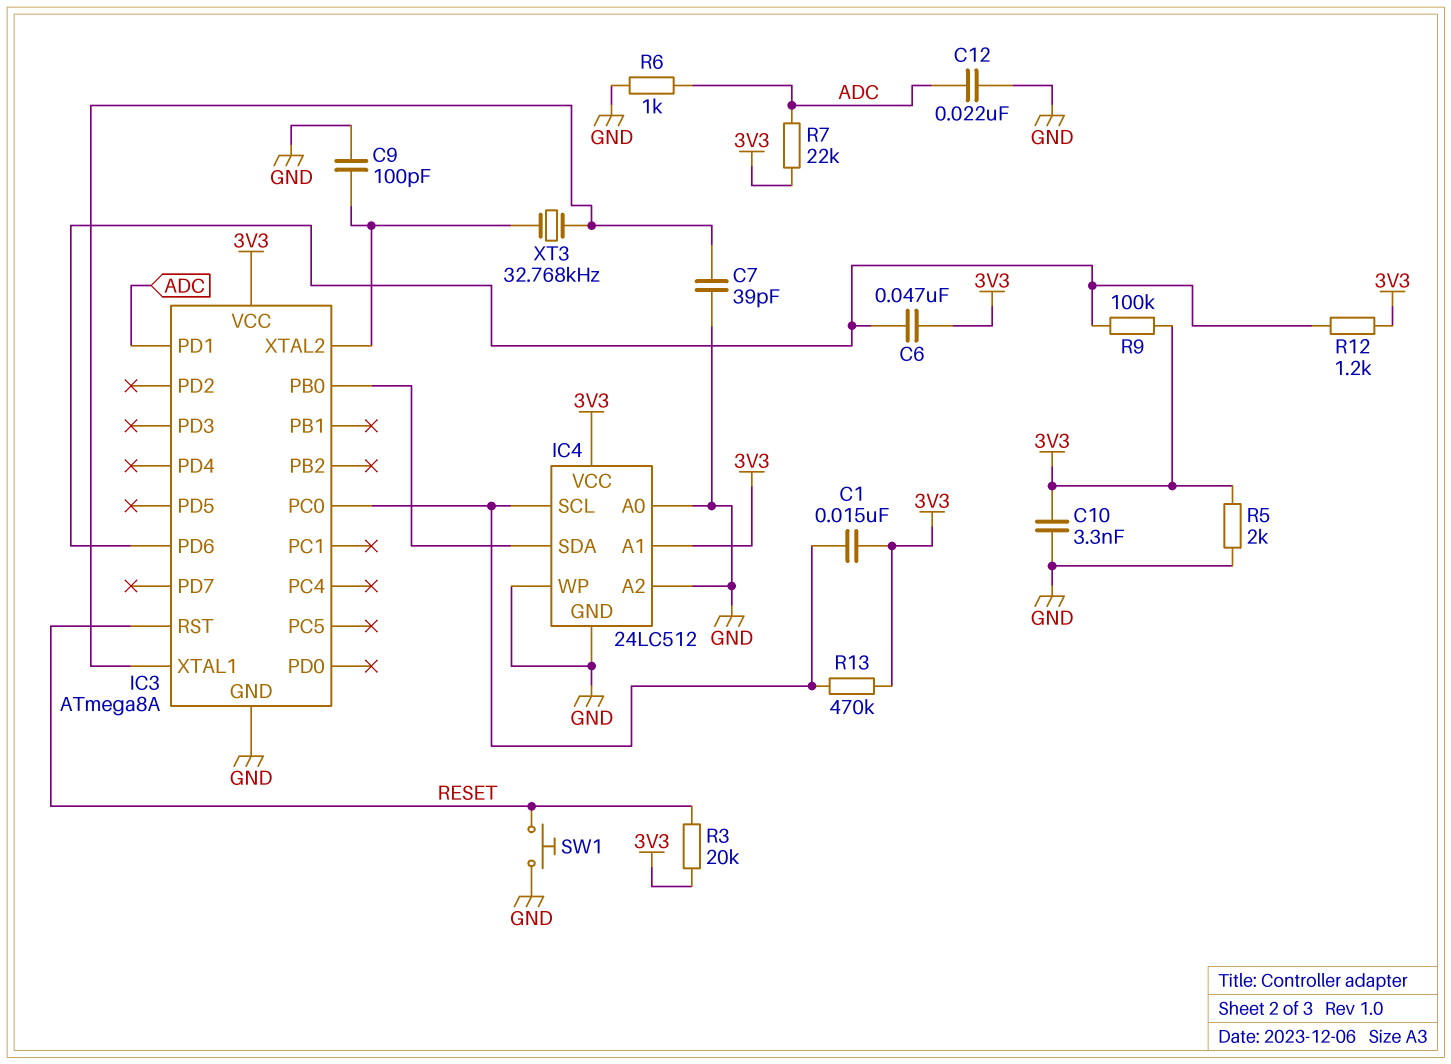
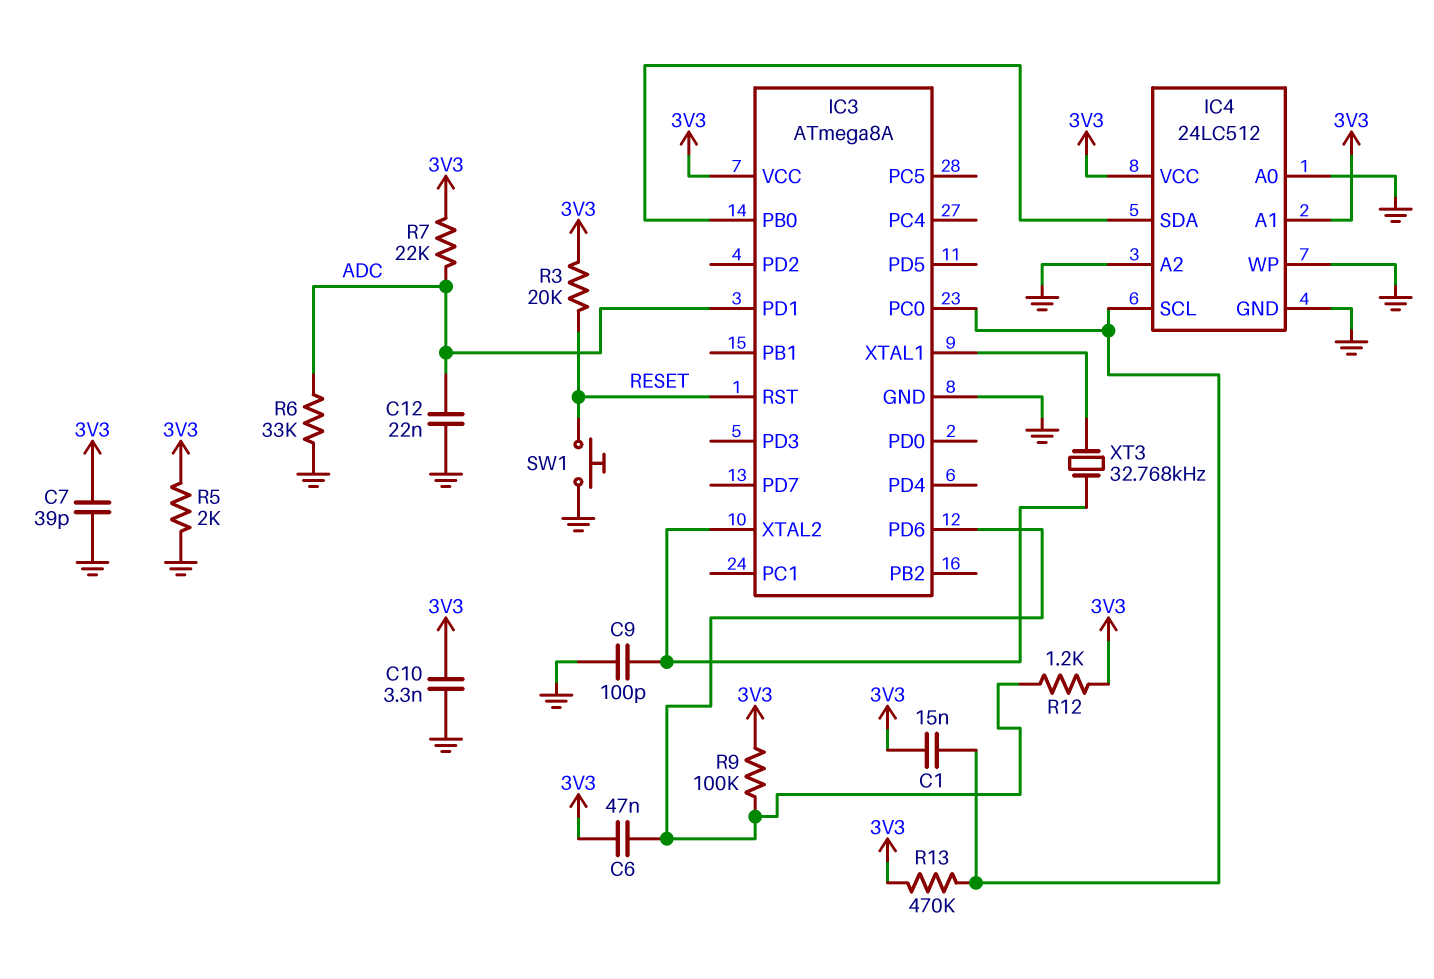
C7: 39pF (GND, IC3/XTAL1) -> 39pF (3V3, GND)
R6: 1k (ADC, GND) -> 33k (ADC, GND)

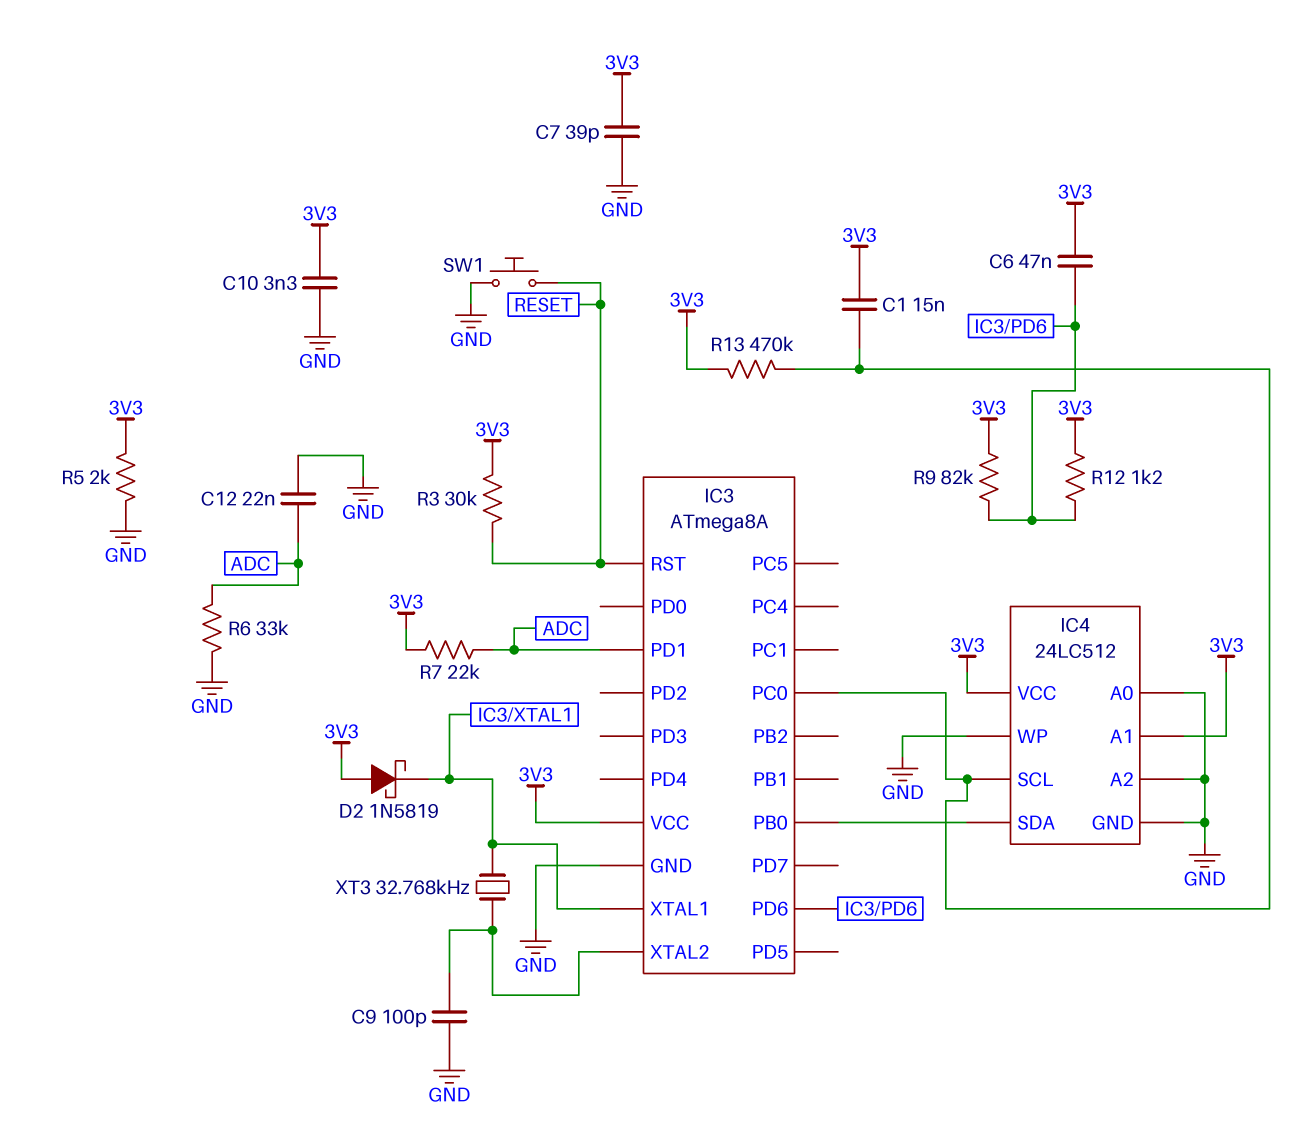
D2: none -> schottky 1N5819 (A 3V3, K IC3/XTAL1)
R3: 20k (3V3, RESET) -> 30k (3V3, RESET)
R9: 100k (3V3, IC3/PD6) -> 82k (3V3, IC3/PD6)

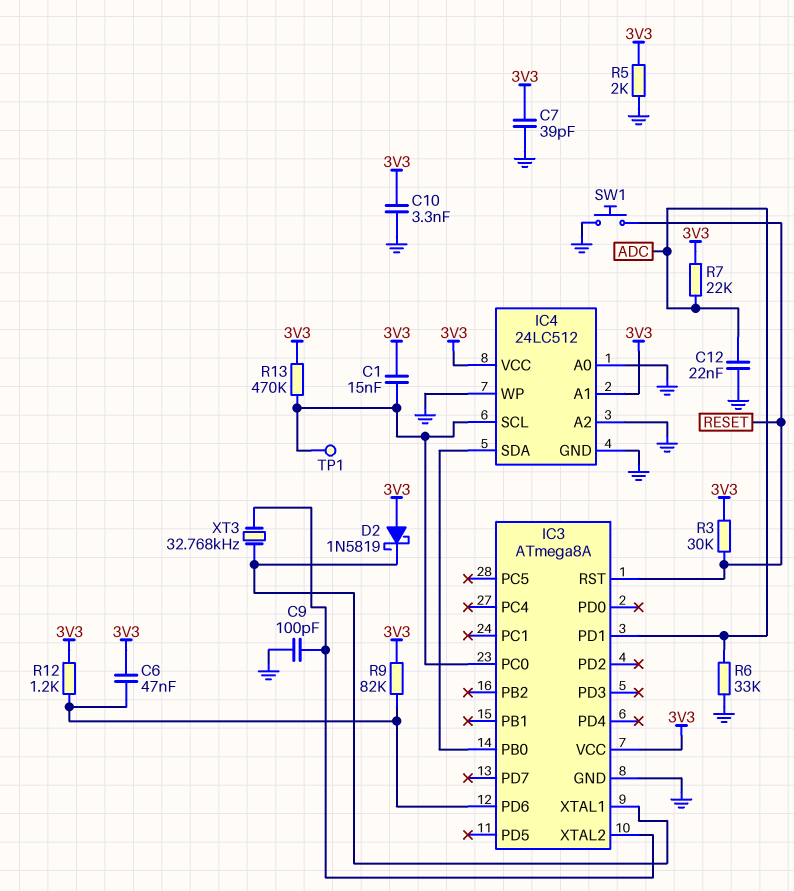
TP1: none -> test point (IC3/PC0)

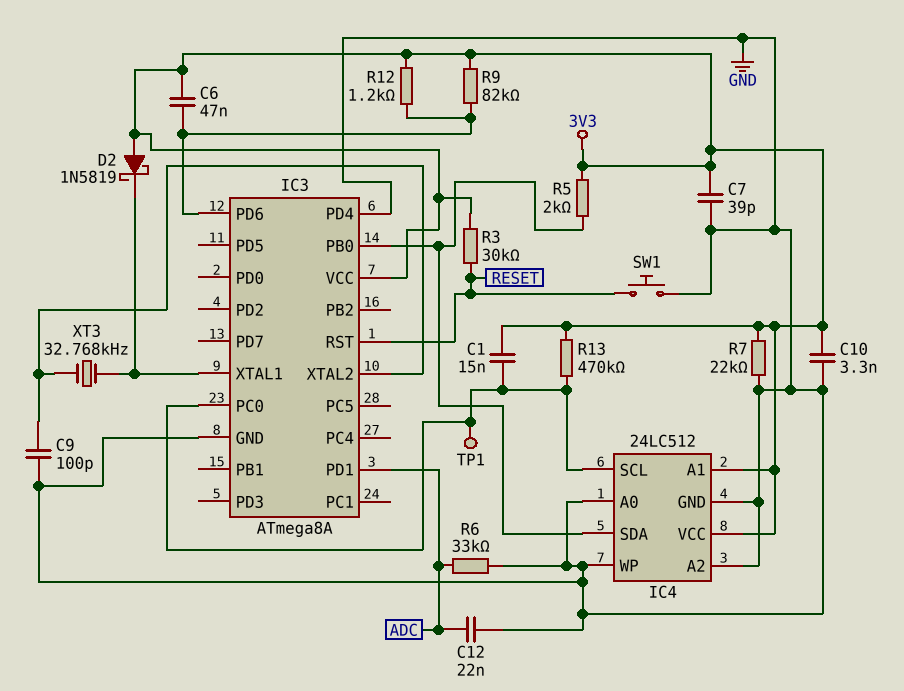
IC3 pin PD4: none -> GND
R5: 2k (3V3, GND) -> 2k (3V3, IC3/PB0)
R7: 22k (3V3, ADC) -> 22k (3V3, GND)

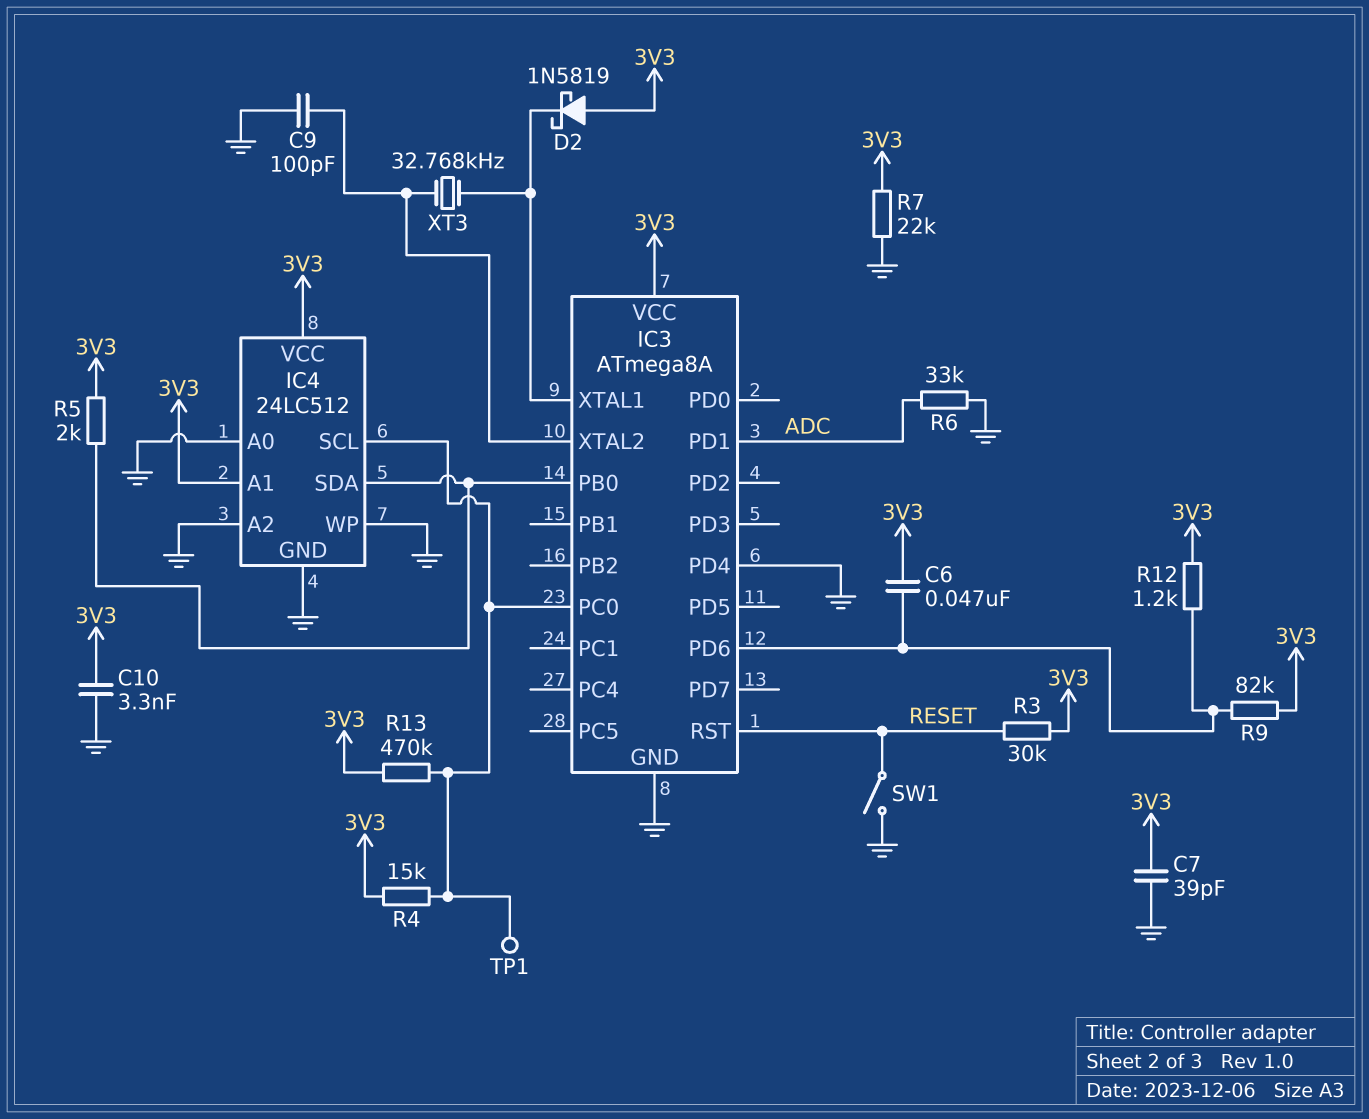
C1: 15nF (3V3, IC3/PC0) -> none
C12: 22nF (ADC, GND) -> none
R4: none -> 15k (3V3, IC3/PC0)
SW1: button (GND, RESET) -> switch (GND, RESET)

